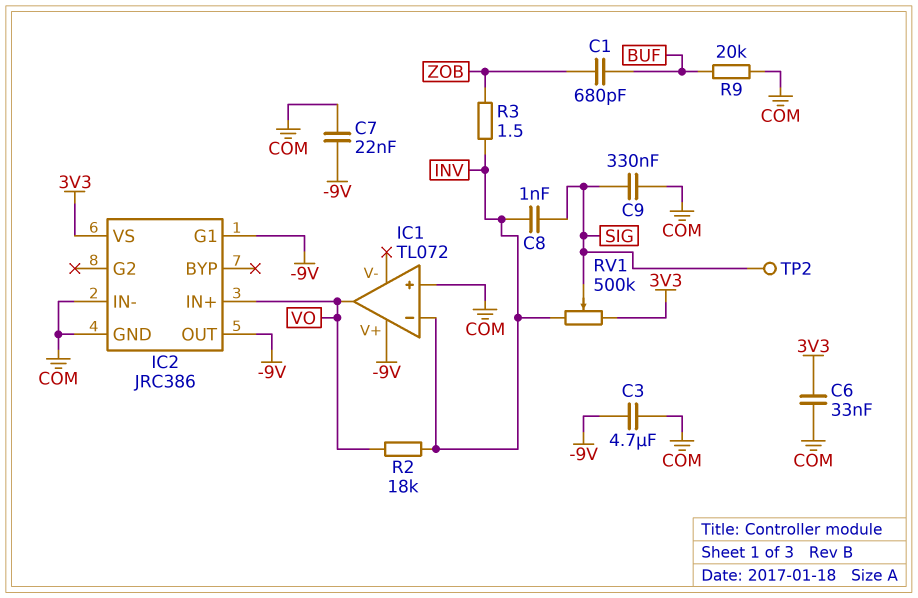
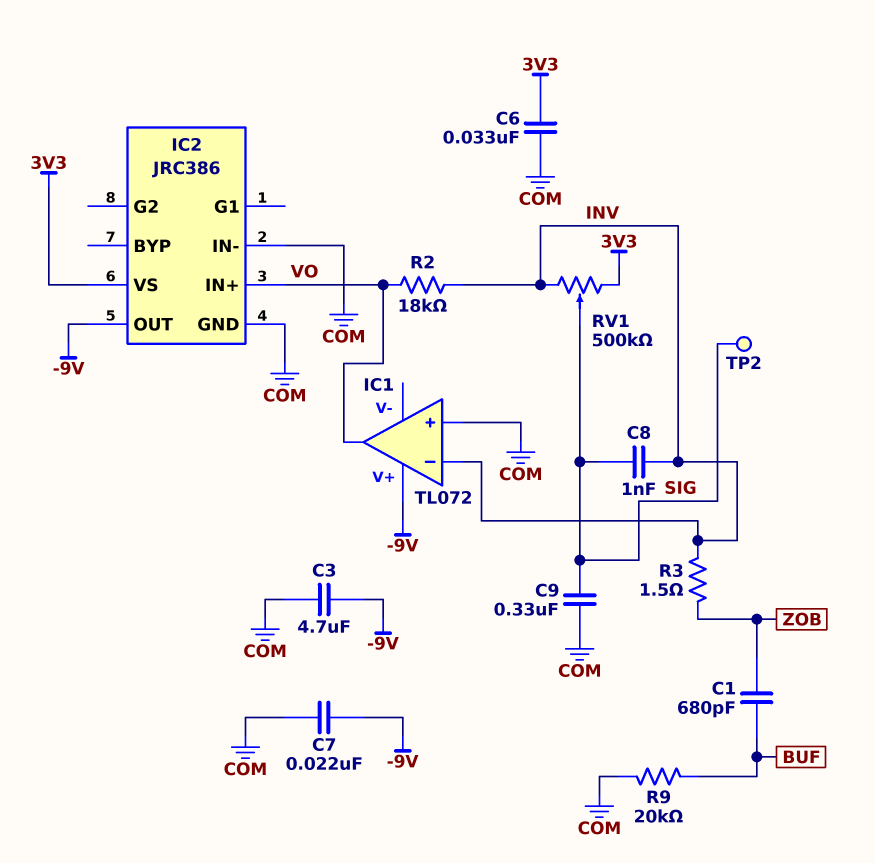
IC2 pin G1: -9V -> none

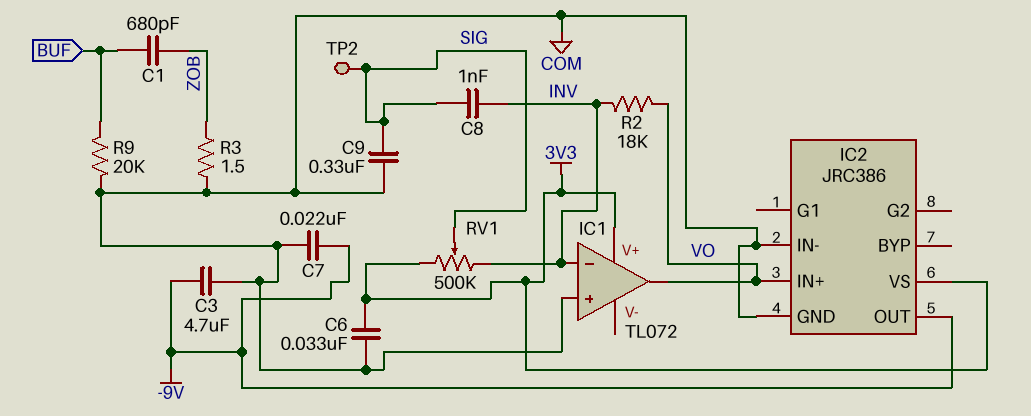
IC1 pin V+: -9V -> 3V3
R3: 1.5 (INV, ZOB) -> 1.5 (COM, ZOB)

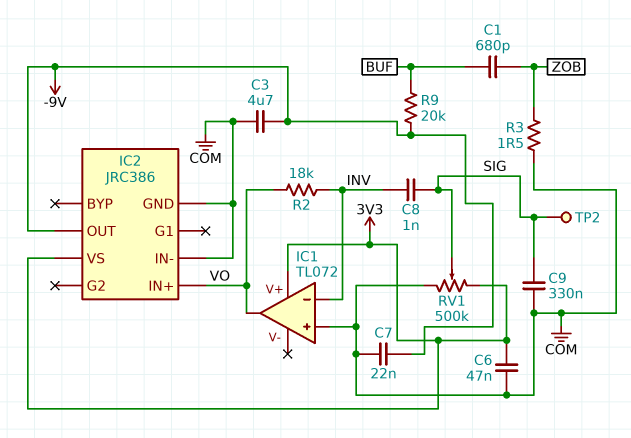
C6: 33nF (3V3, COM) -> 47nF (3V3, COM)
R9: 20k (BUF, COM) -> 20k (-9V, BUF)
RV1: 500k (3V3, INV, wiper SIG) -> 500k (3V3, COM, wiper SIG)

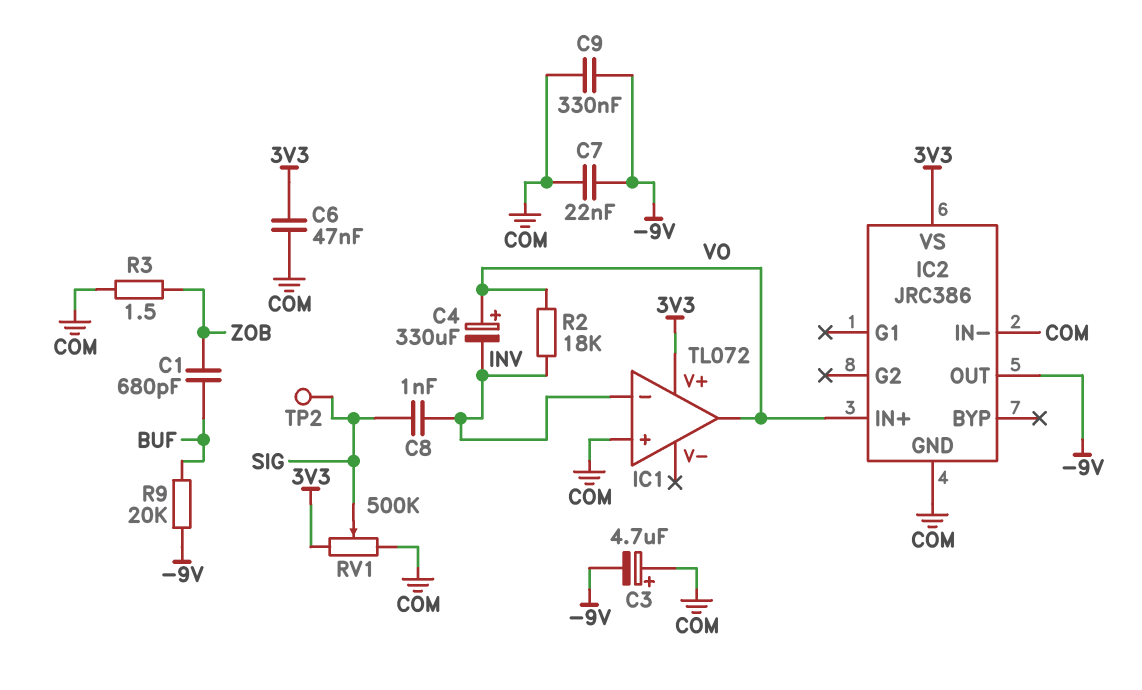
C3: 4.7uF (-9V, COM) -> 4.7uF (plus COM, minus -9V)
C4: none -> 330uF (plus VO, minus INV)
C9: 330nF (COM, SIG) -> 330nF (-9V, COM)

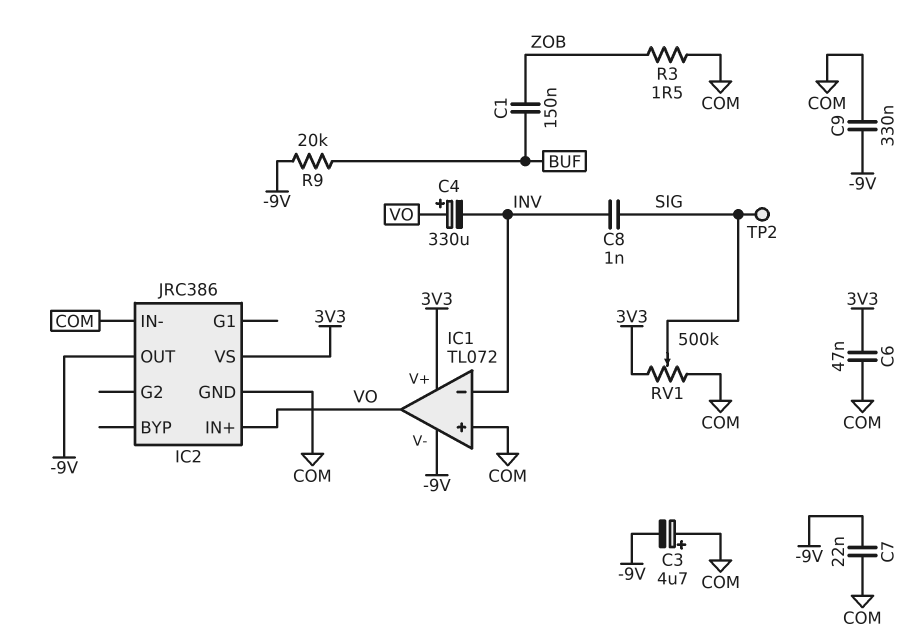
C1: 680pF (BUF, ZOB) -> 150nF (BUF, ZOB)
IC1 pin V-: none -> -9V
R2: 18k (INV, VO) -> none

